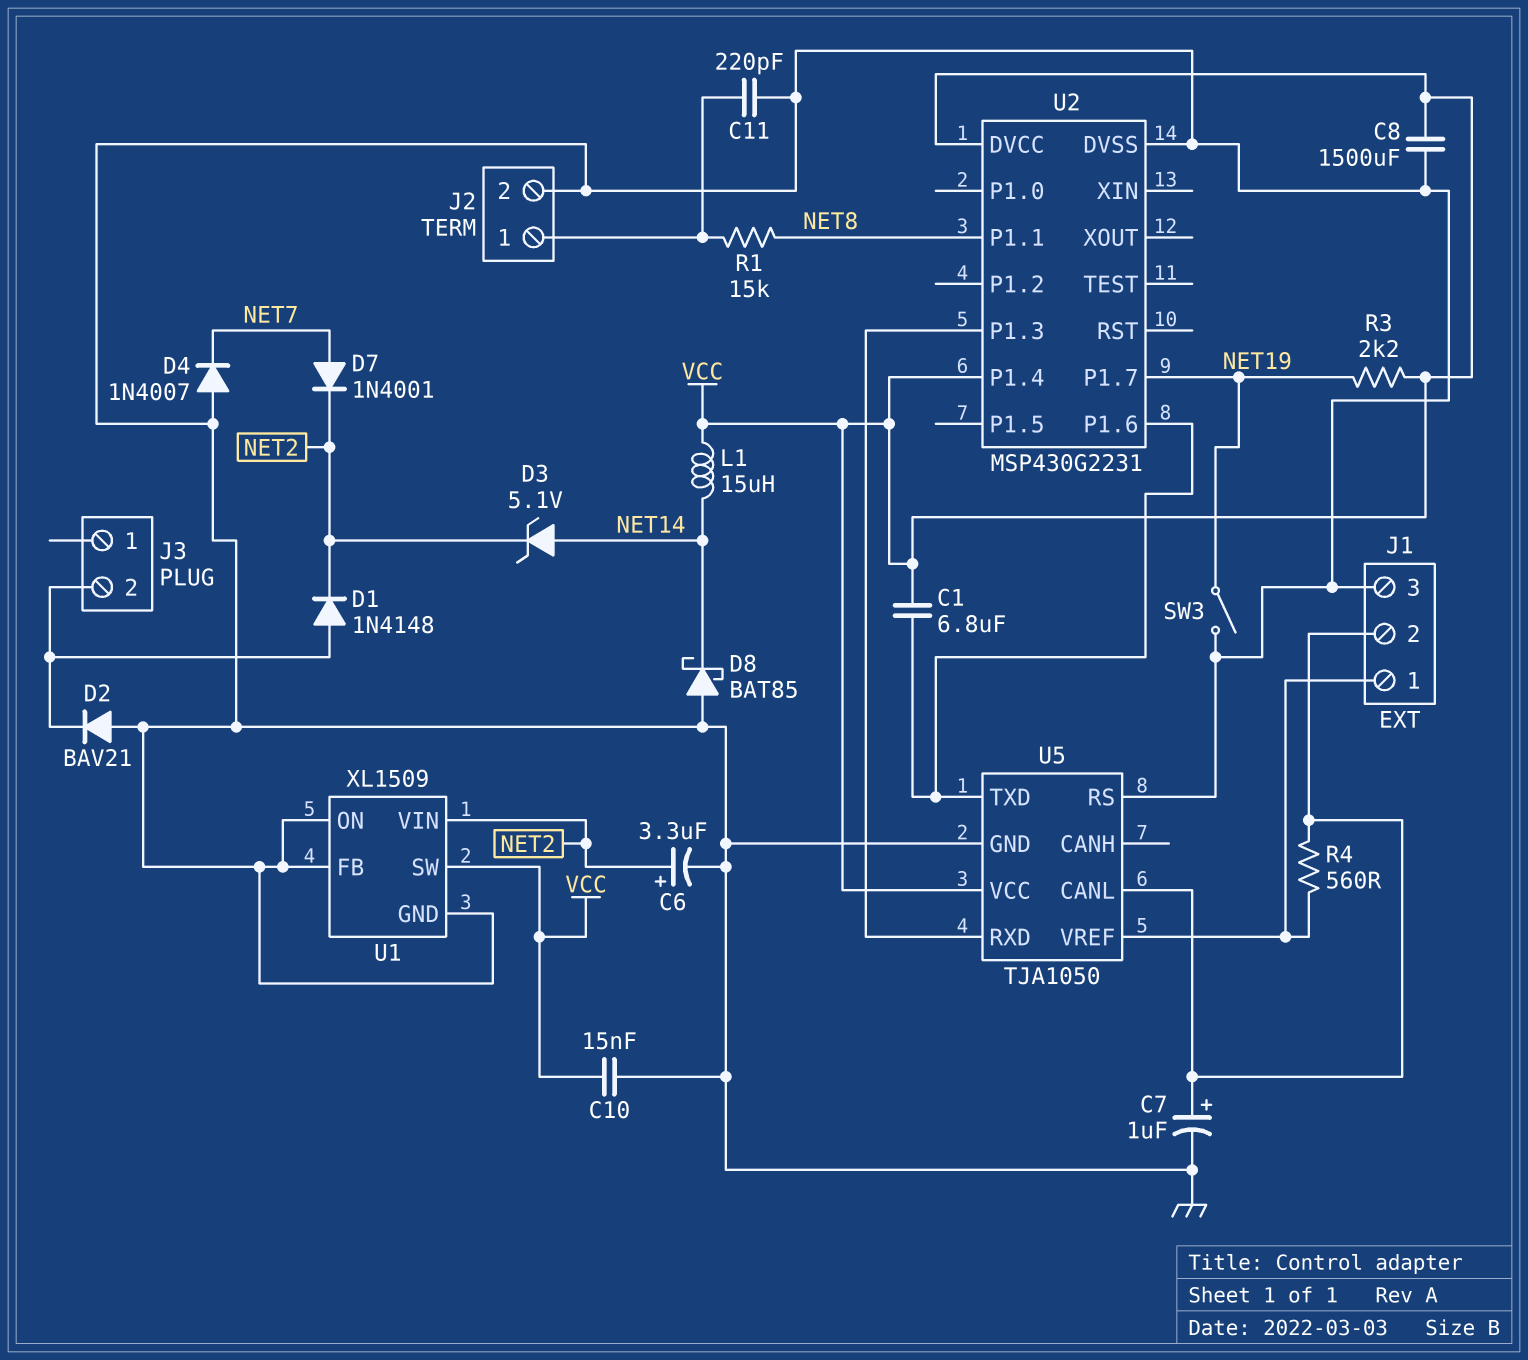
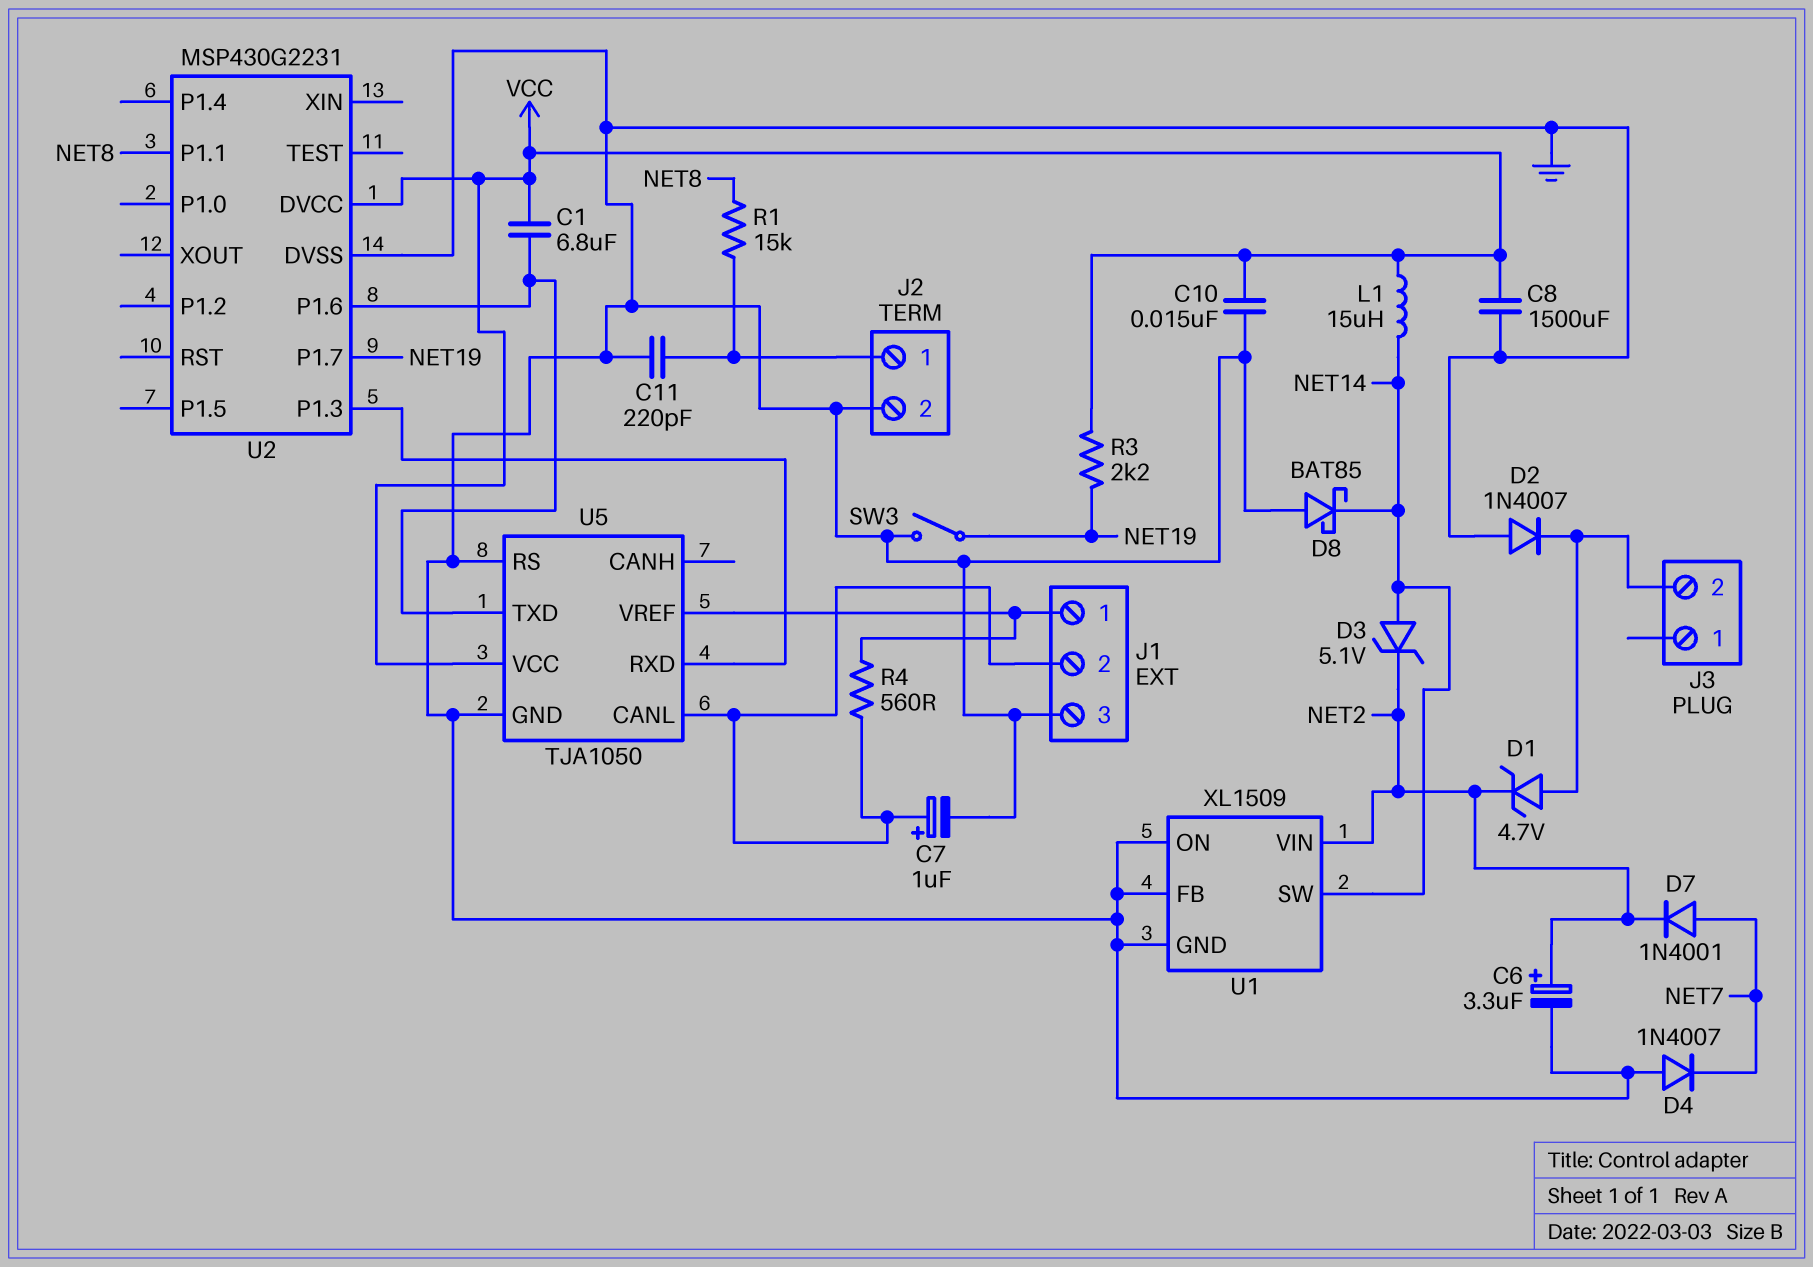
D1: diode 1N4148 (A J3/2, K NET2) -> zener 4.7V (A J3/2, K NET2)
D2: diode BAV21 (A GND, K J3/2) -> diode 1N4007 (A GND, K J3/2)
U1 pin SW: VCC -> NET14
U2 pin P1.4: VCC -> none

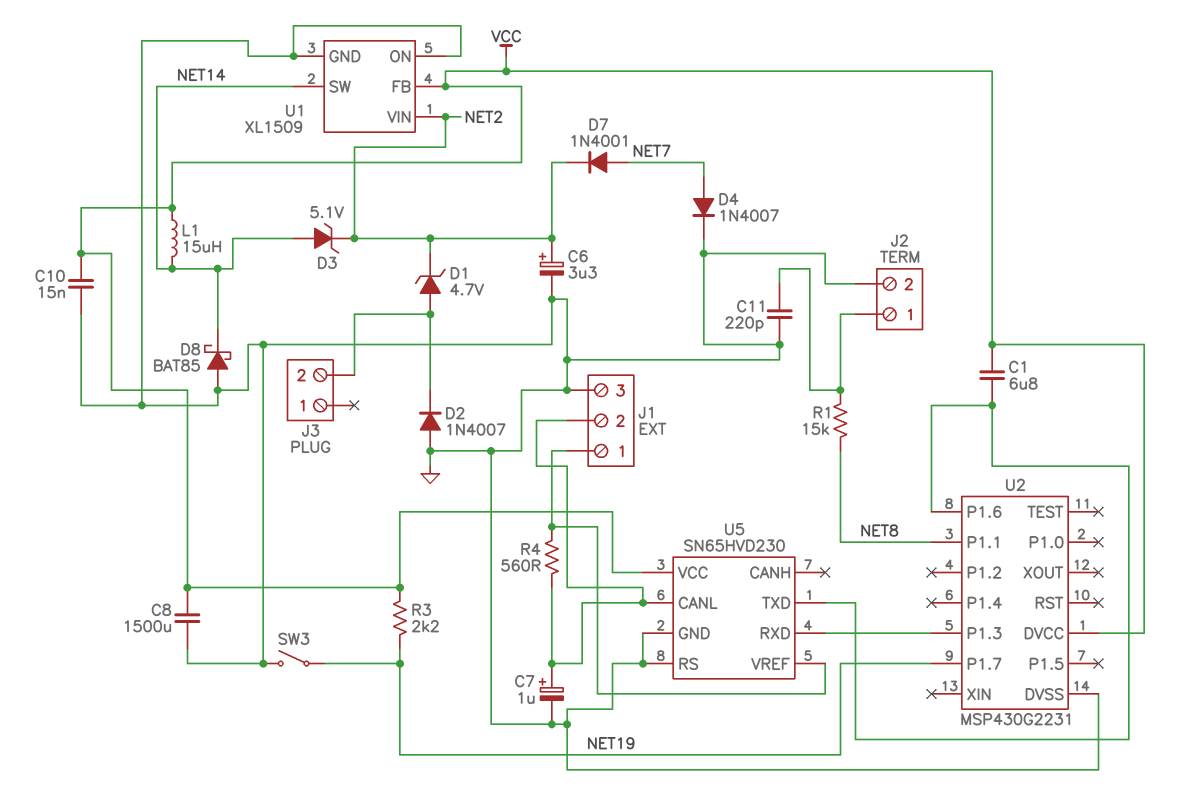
D4: diode 1N4007 (A GND, K NET7) -> diode 1N4007 (A NET7, K GND)
U1 pin FB: GND -> VCC
U5: TJA1050 -> SN65HVD230

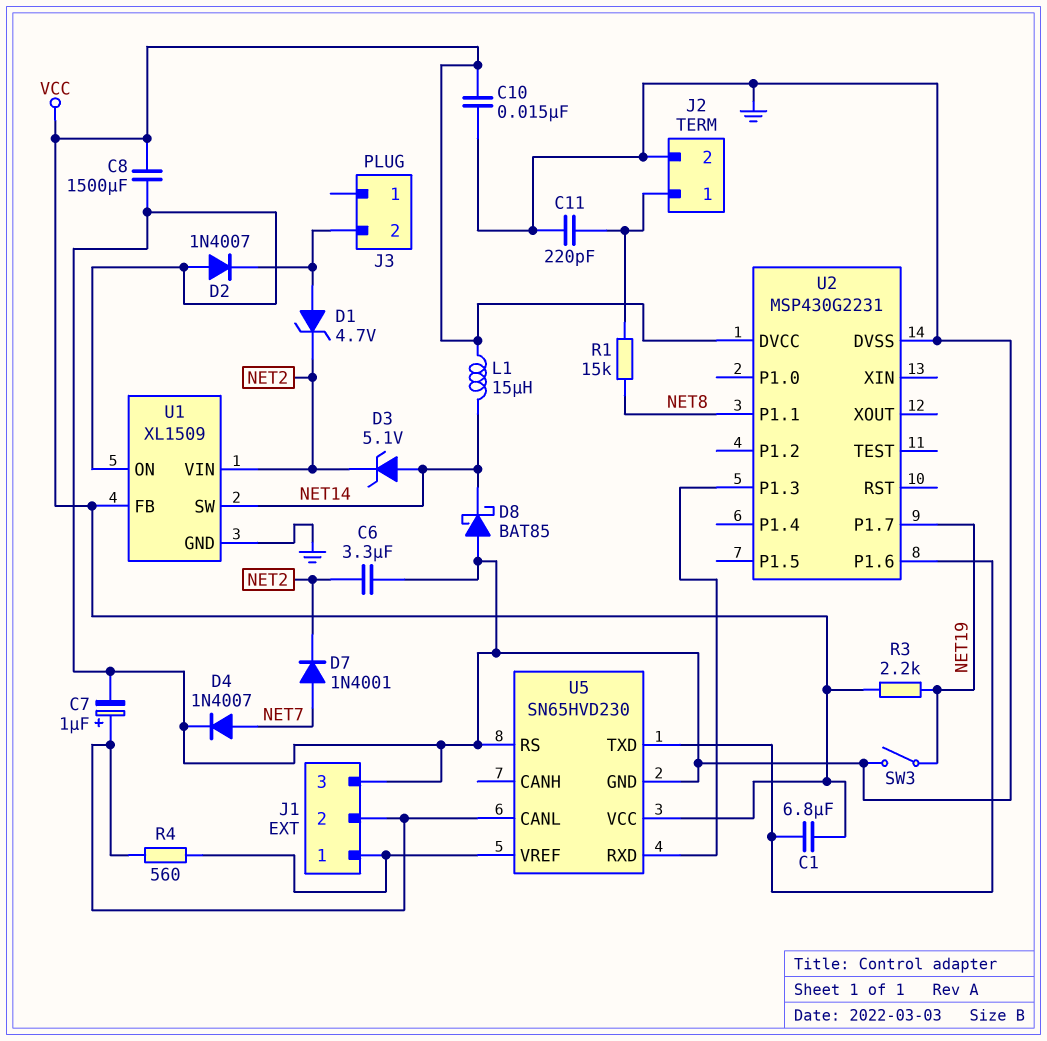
C6: 3.3uF (plus NET2, minus GND) -> 3.3uF (GND, NET2)

